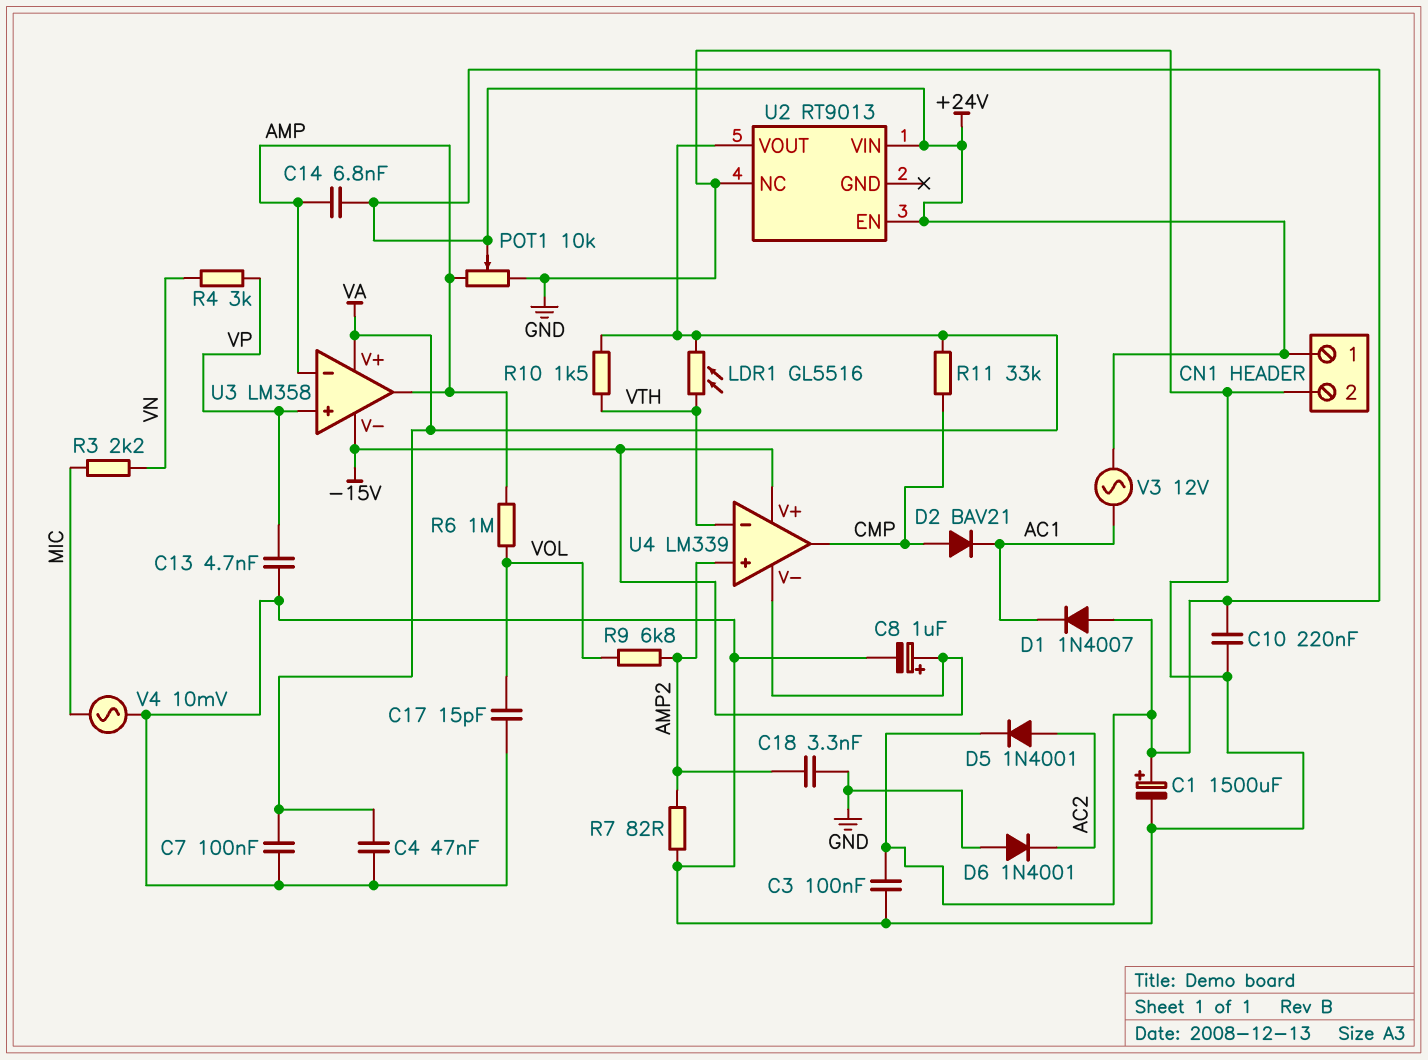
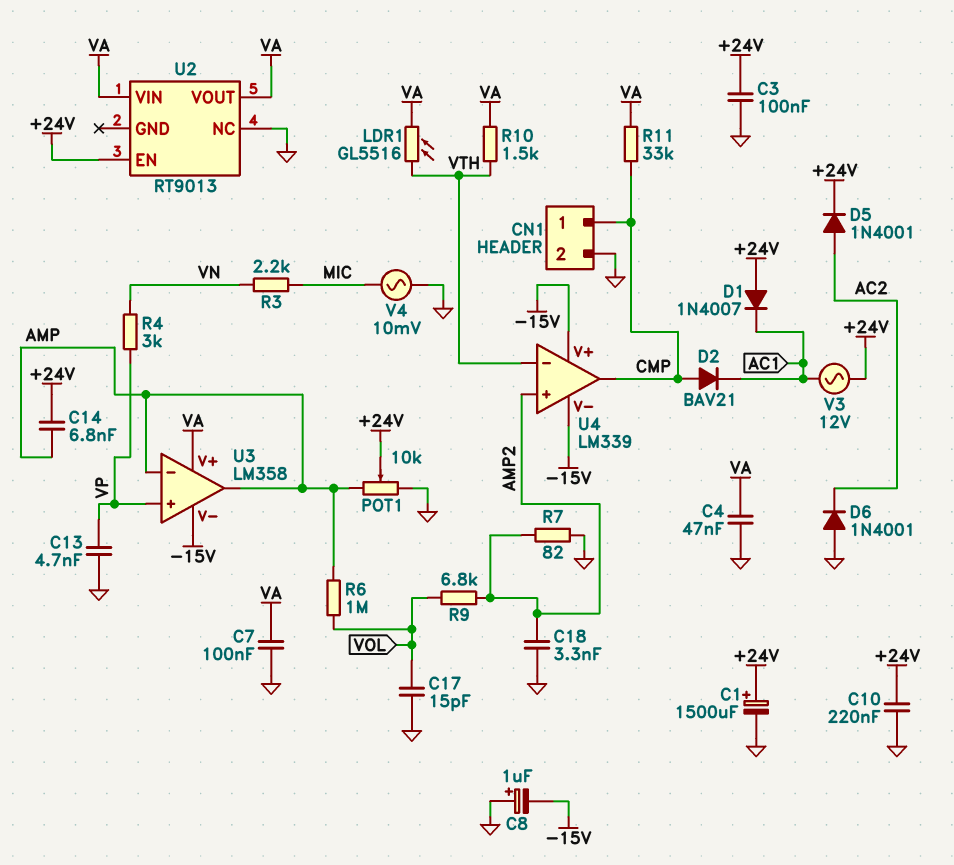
C8: 1uF (plus -15V, minus GND) -> 1uF (plus GND, minus -15V)
CN1 pin 1: +24V -> CMP
U2 pin VIN: +24V -> VA

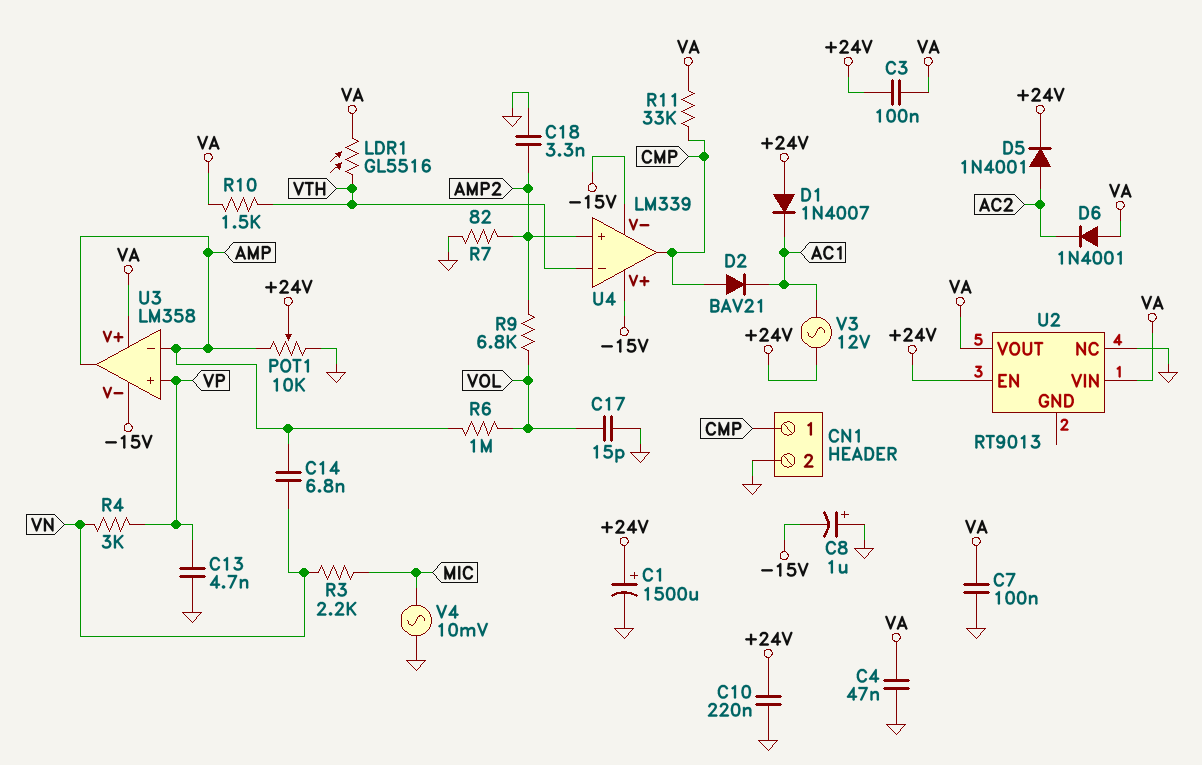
C3: 100nF (+24V, GND) -> 100nF (+24V, VA)
C14: 6.8nF (+24V, AMP) -> 6.8nF (AMP, VN)
D6: diode 1N4001 (A GND, K AC2) -> diode 1N4001 (A VA, K AC2)

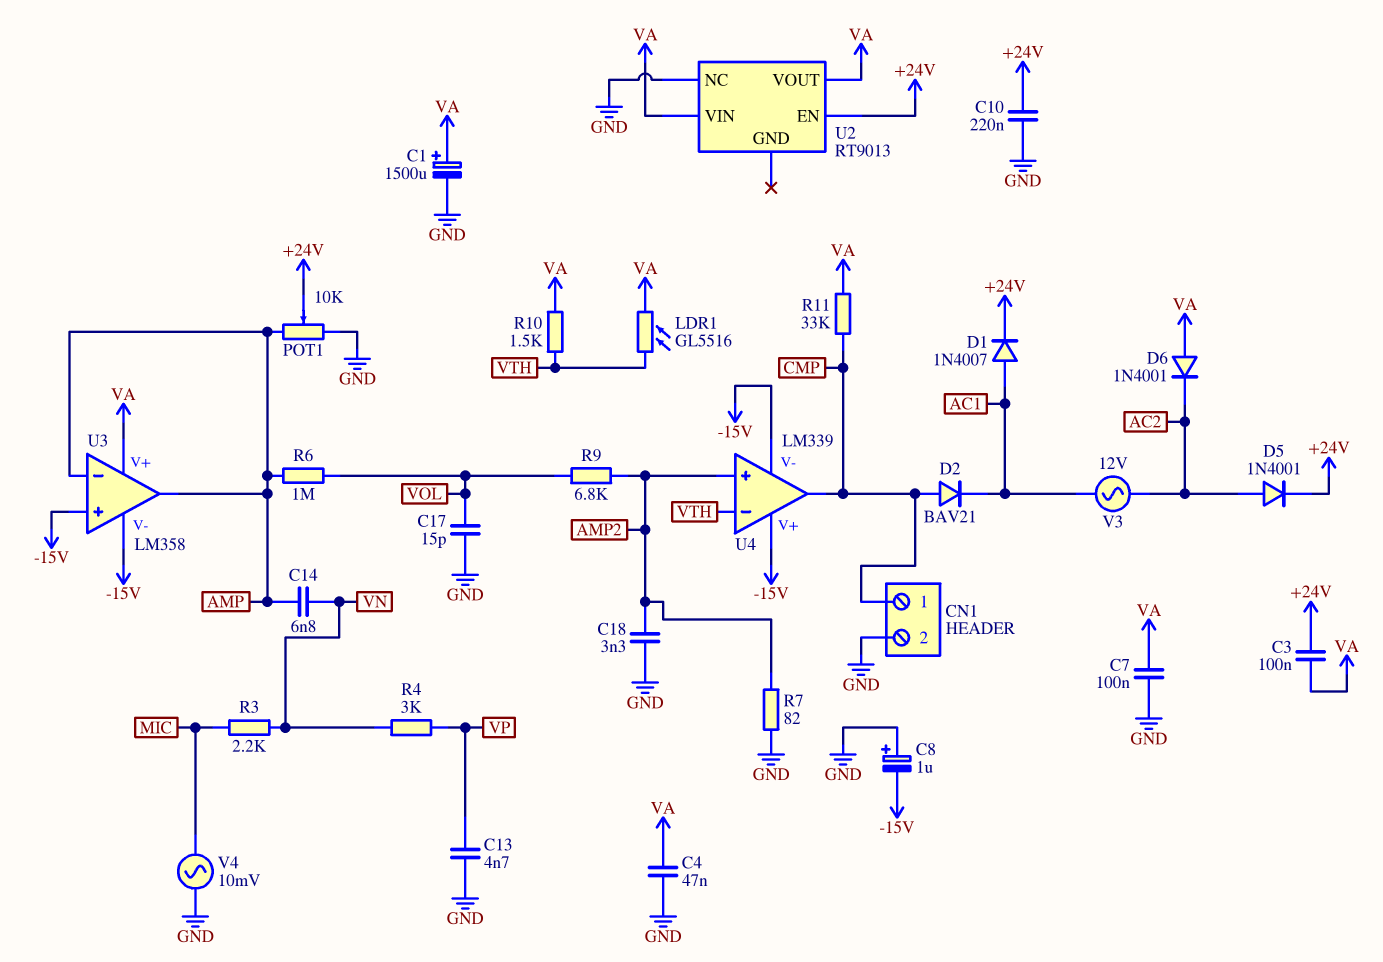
C1: 1500uF (plus +24V, minus GND) -> 1500uF (plus VA, minus GND)
D1: diode 1N4007 (A +24V, K AC1) -> diode 1N4007 (A AC1, K +24V)
U3 pin in+: VP -> -15V
V3: AC 12V (+24V, AC1) -> AC 12V (AC1, AC2)

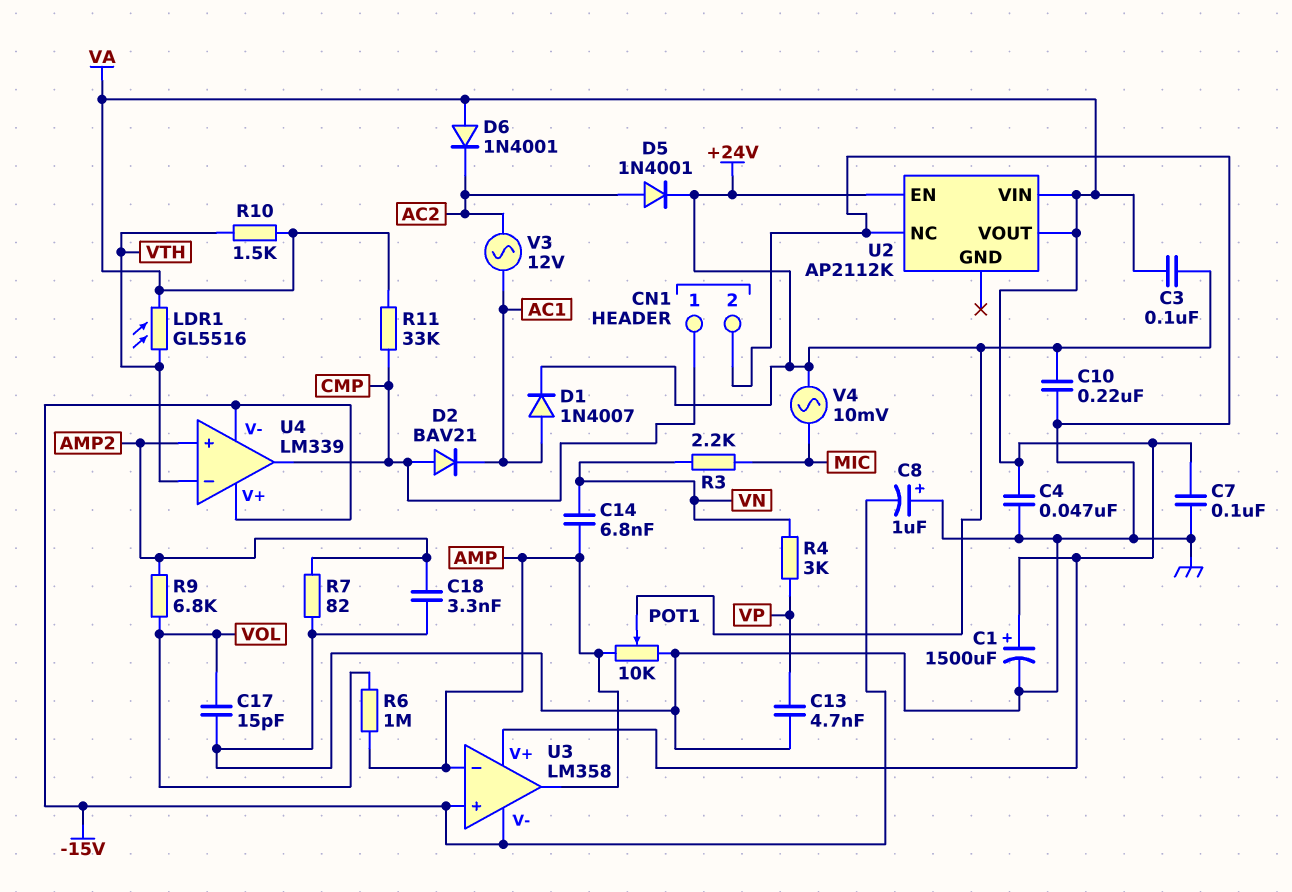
U2: RT9013 -> AP2112K
V4: AC 10mV (GND, MIC) -> AC 10mV (+24V, MIC)

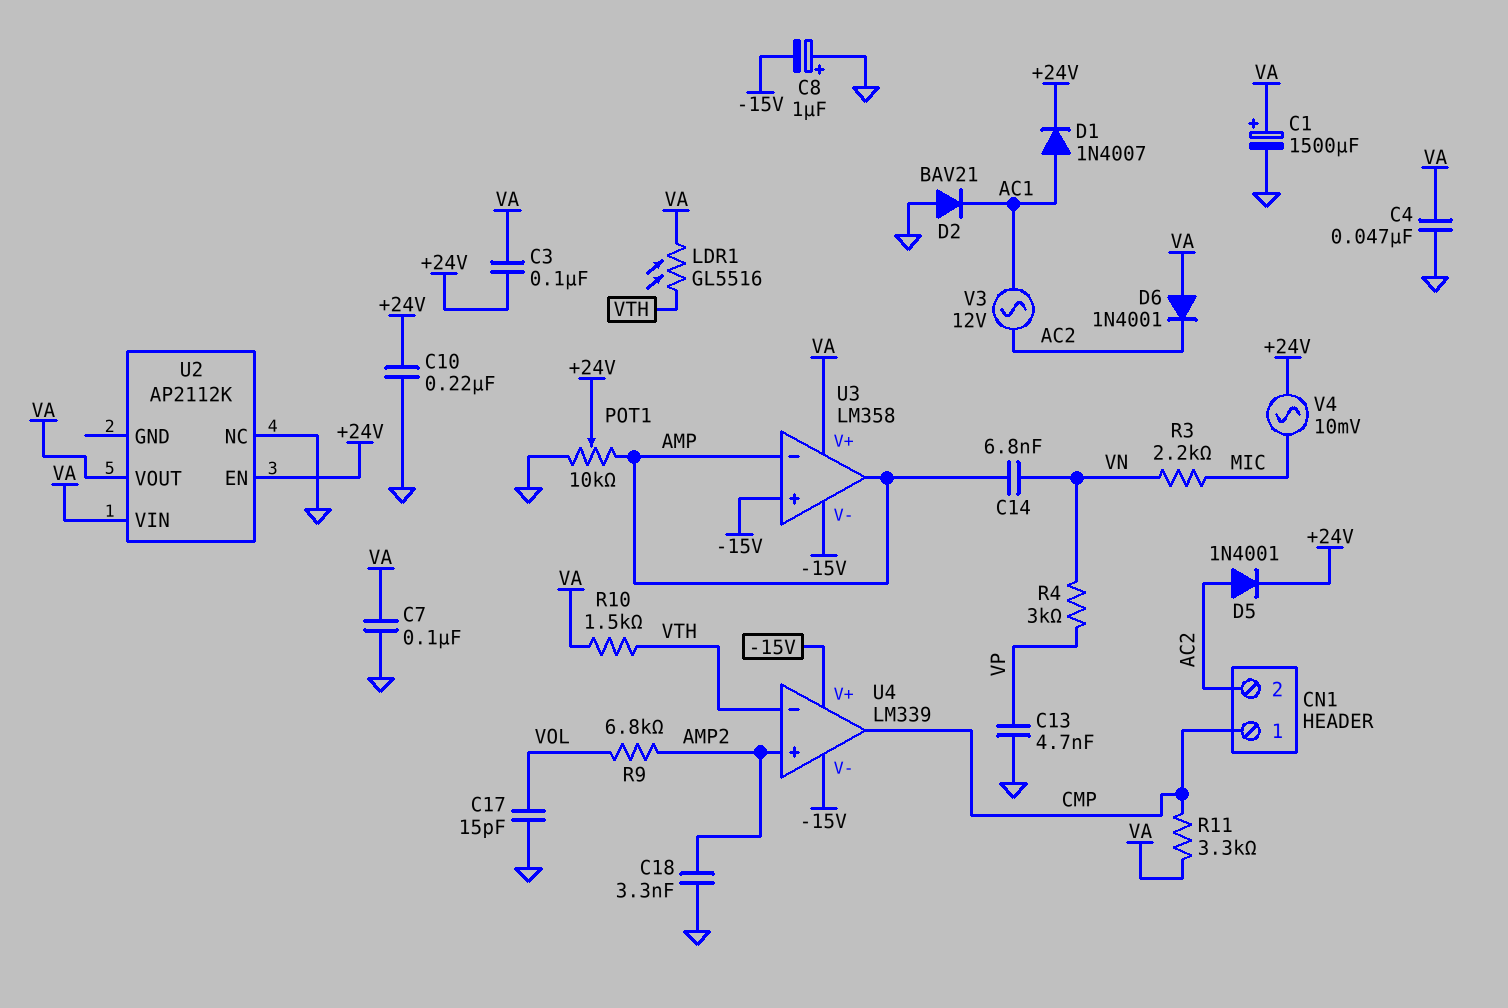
CN1 pin 2: GND -> AC2
D2: diode BAV21 (A CMP, K AC1) -> diode BAV21 (A GND, K AC1)
R6: 1M (AMP, VOL) -> none
R7: 82 (AMP2, GND) -> none
R11: 33k (CMP, VA) -> 3.3k (CMP, VA)

